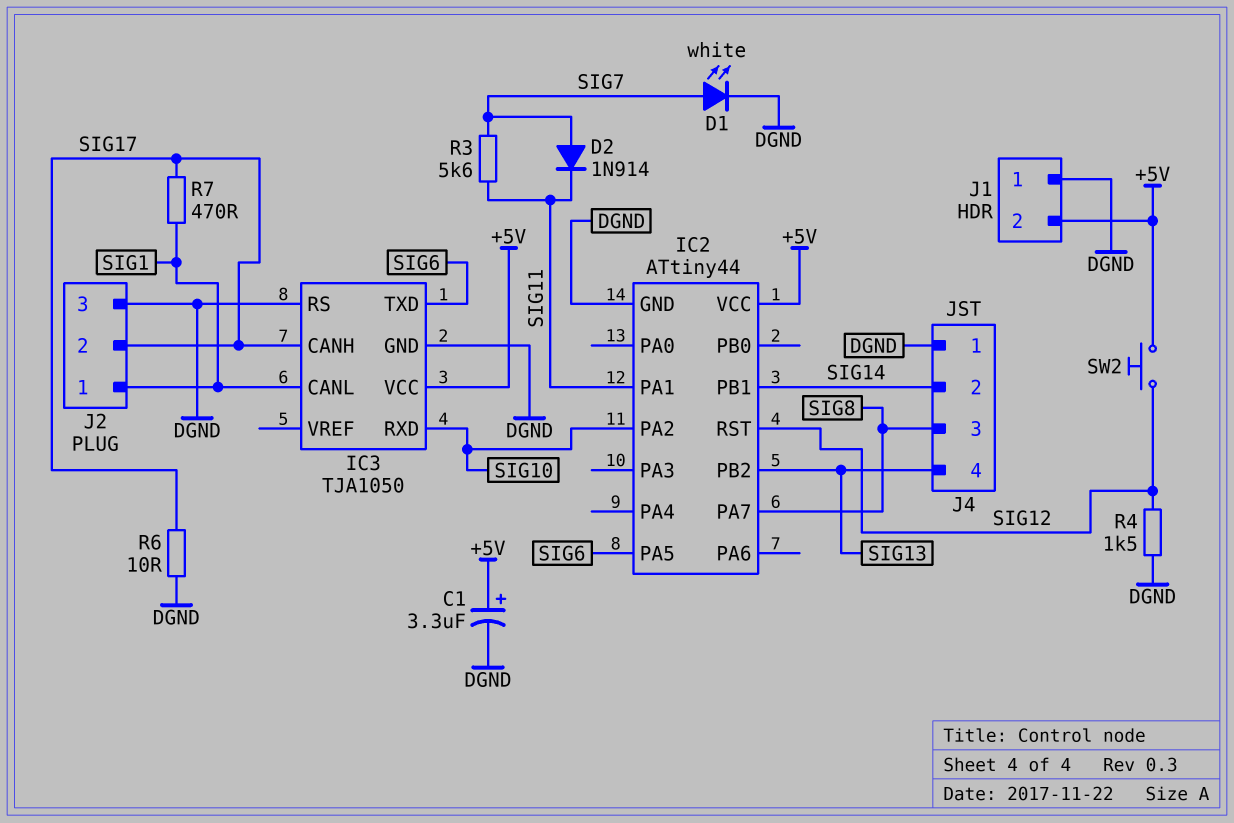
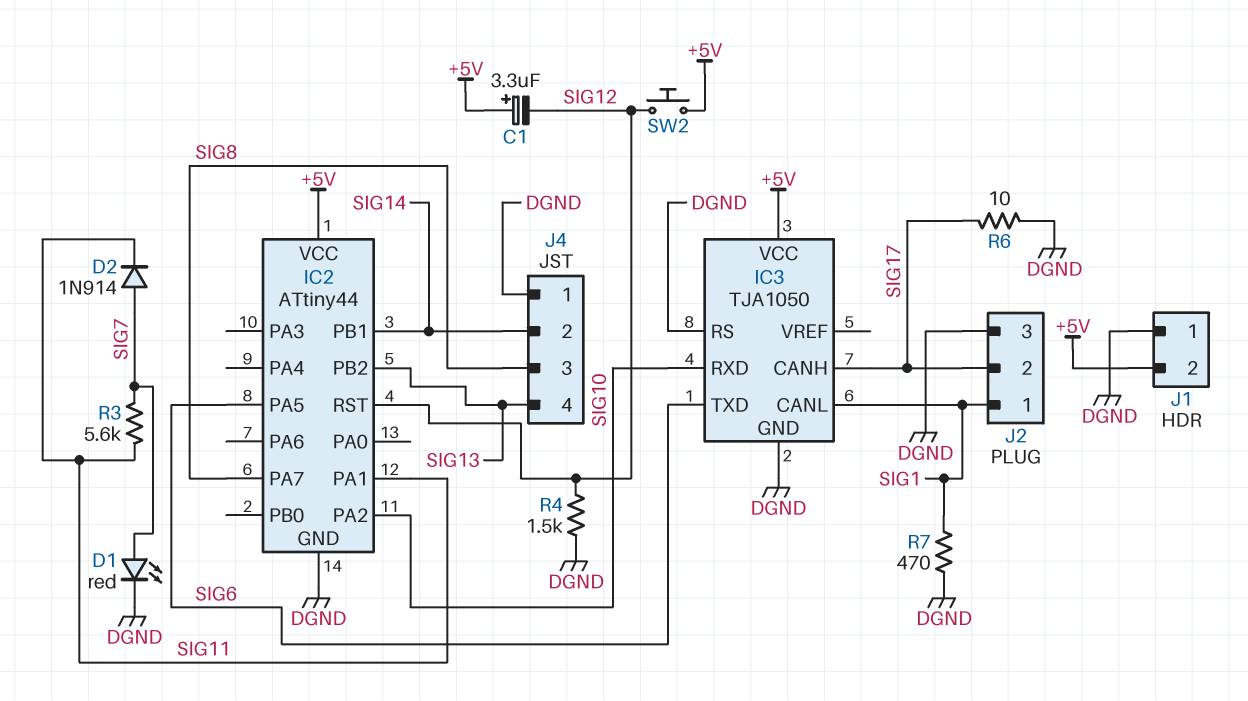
C1: 3.3uF (plus +5V, minus DGND) -> 3.3uF (plus +5V, minus SIG12)
D1: LED white (A SIG7, K DGND) -> LED red (A SIG7, K DGND)
R7: 470 (SIG1, SIG17) -> 470 (DGND, SIG1)

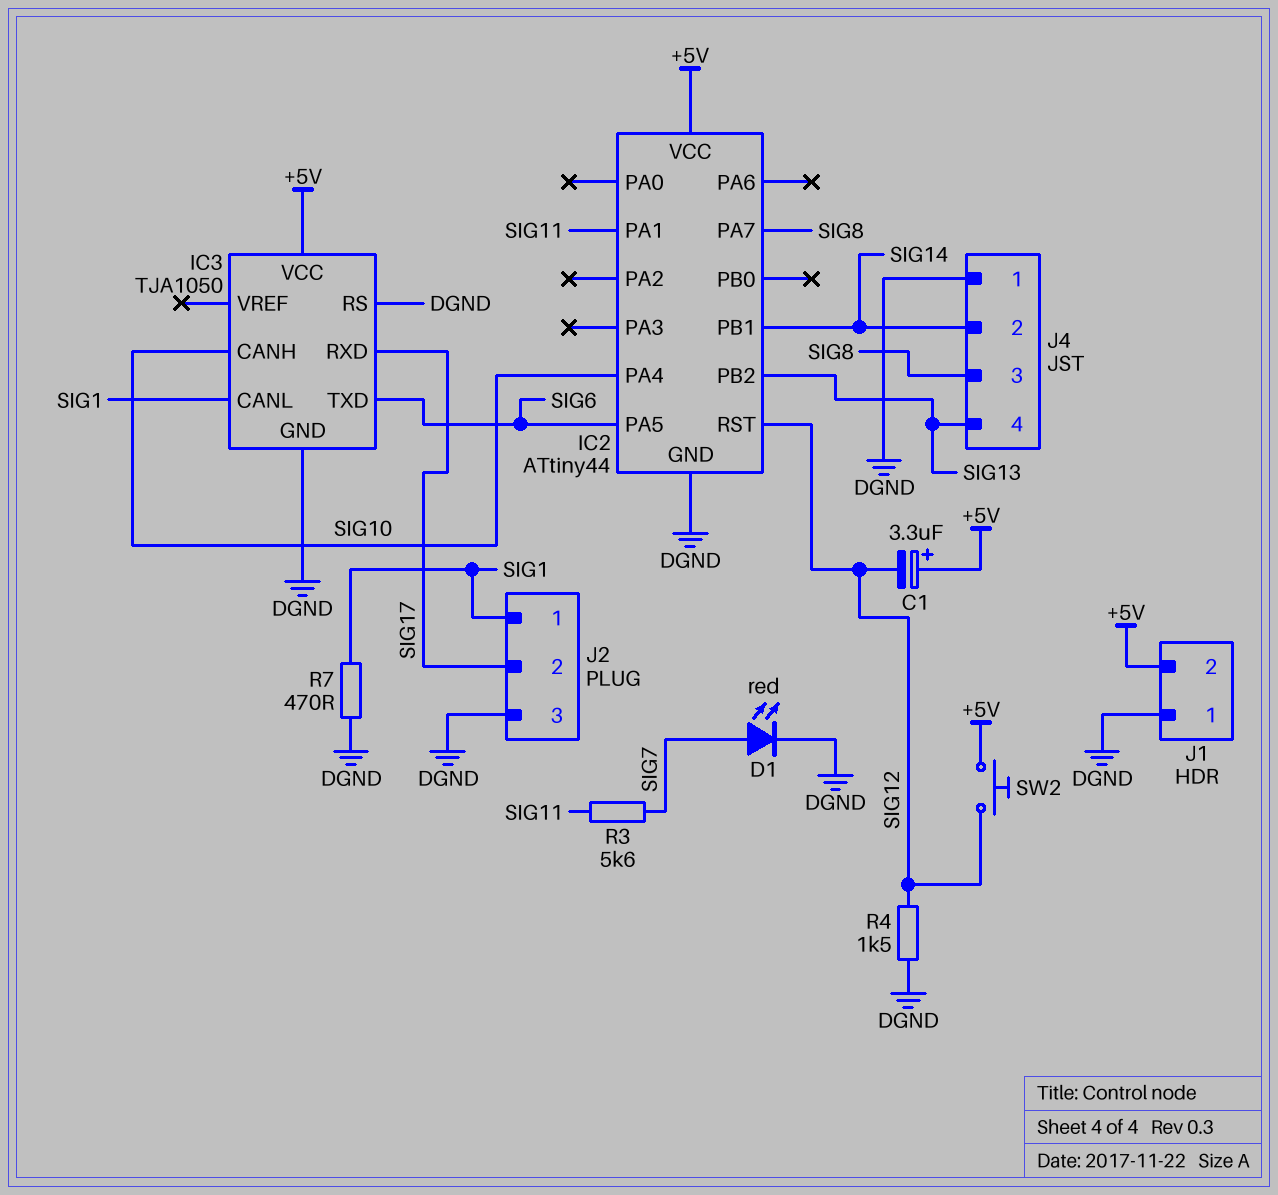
D2: diode 1N914 (A SIG7, K SIG11) -> none
IC2 pin PA2: SIG10 -> none
IC2 pin PA4: none -> SIG10
IC3 pin CANH: SIG17 -> SIG10
IC3 pin RXD: SIG10 -> SIG17
R6: 10 (DGND, SIG17) -> none

